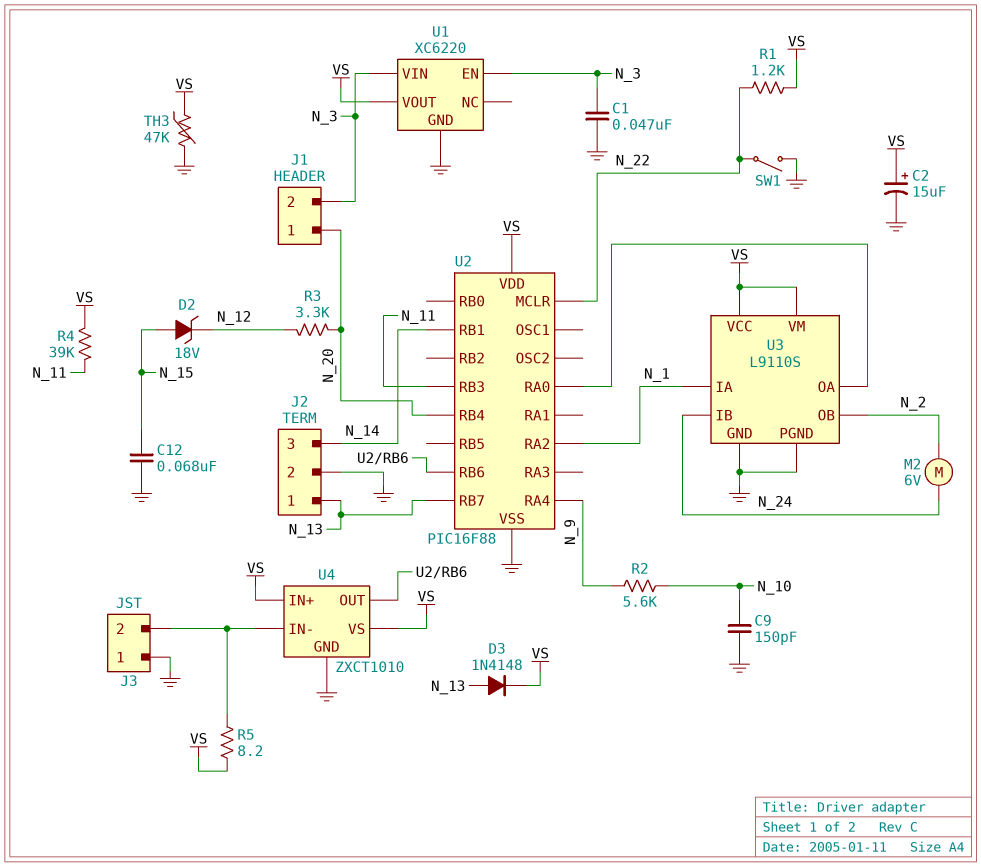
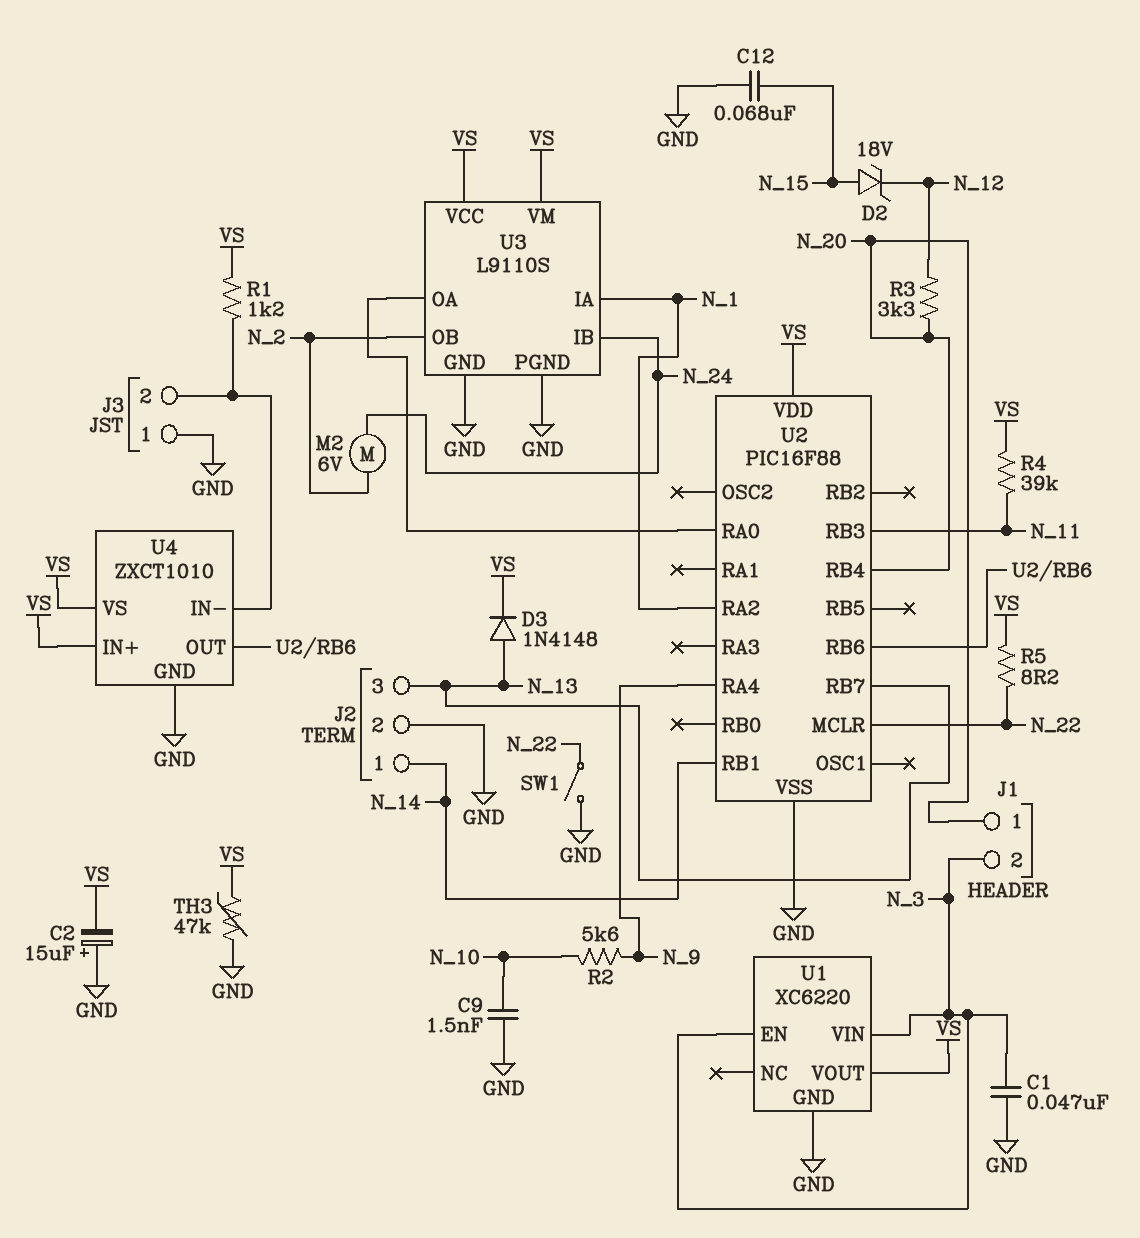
C2: 15uF (plus VS, minus GND) -> 15uF (plus GND, minus VS)
C9: 150pF (GND, N_10) -> 1.5nF (GND, N_10)
J2 pin 1: N_13 -> N_14
J2 pin 3: N_14 -> N_13
R1: 1.2k (N_22, VS) -> 1.2k (J3/2, VS)
R5: 8.2 (J3/2, VS) -> 8.2 (N_22, VS)

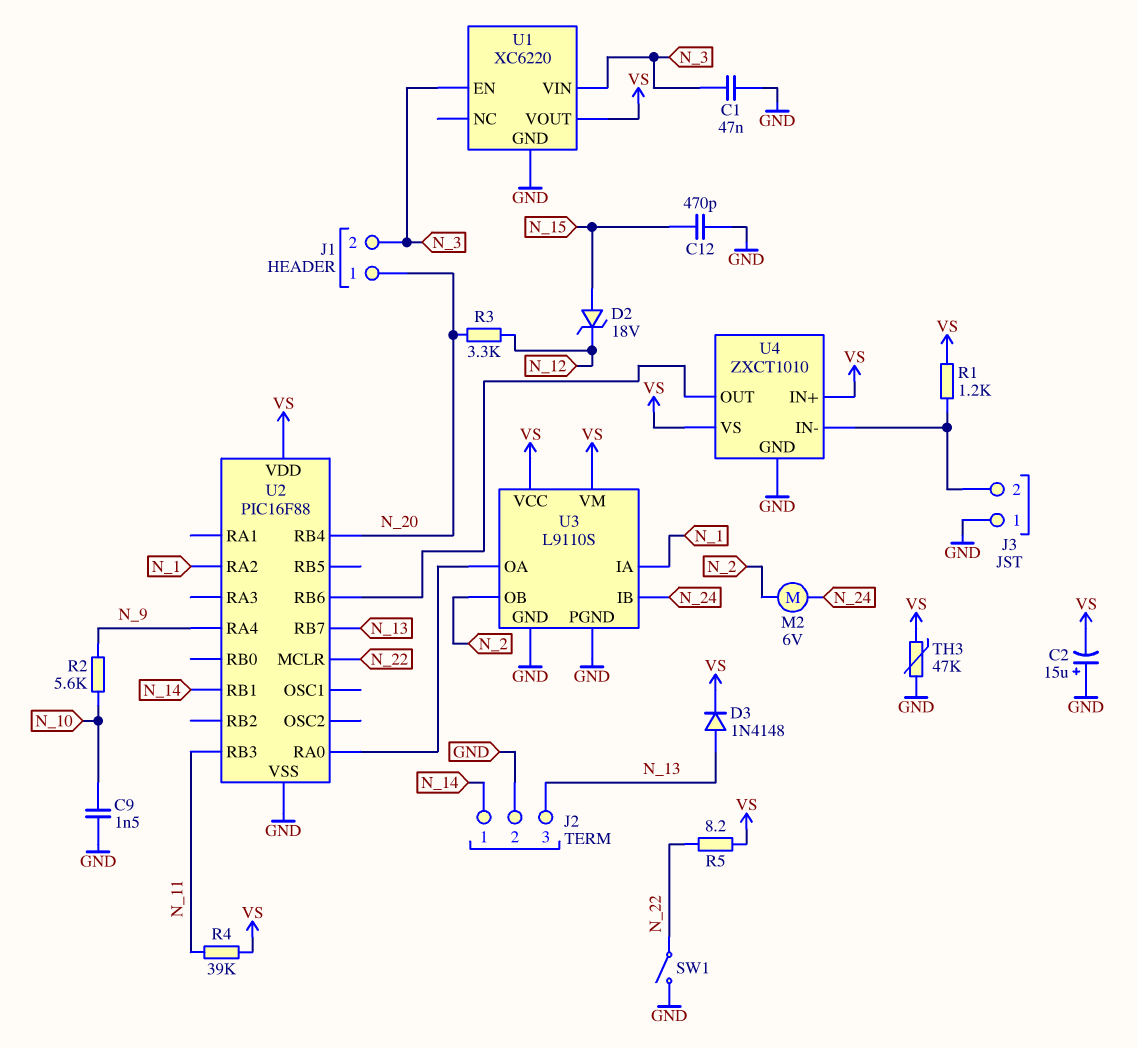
C12: 68nF (GND, N_15) -> 470pF (GND, N_15)

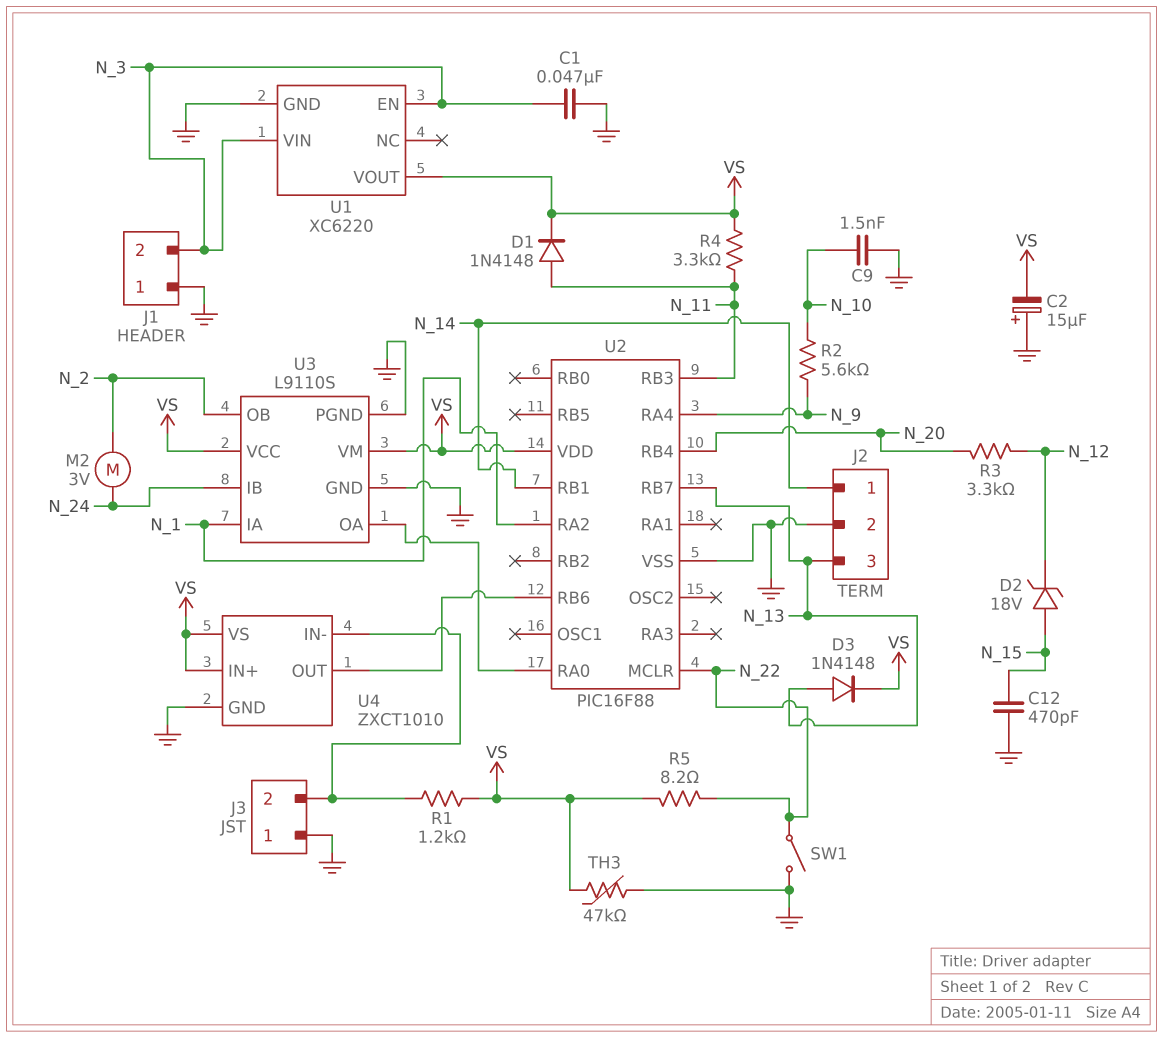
D1: none -> diode 1N4148 (A N_11, K VS)
J1 pin 1: N_20 -> GND
M2: motor 6V (N_2, N_24) -> motor 3V (N_2, N_24)
R4: 39k (N_11, VS) -> 3.3k (N_11, VS)

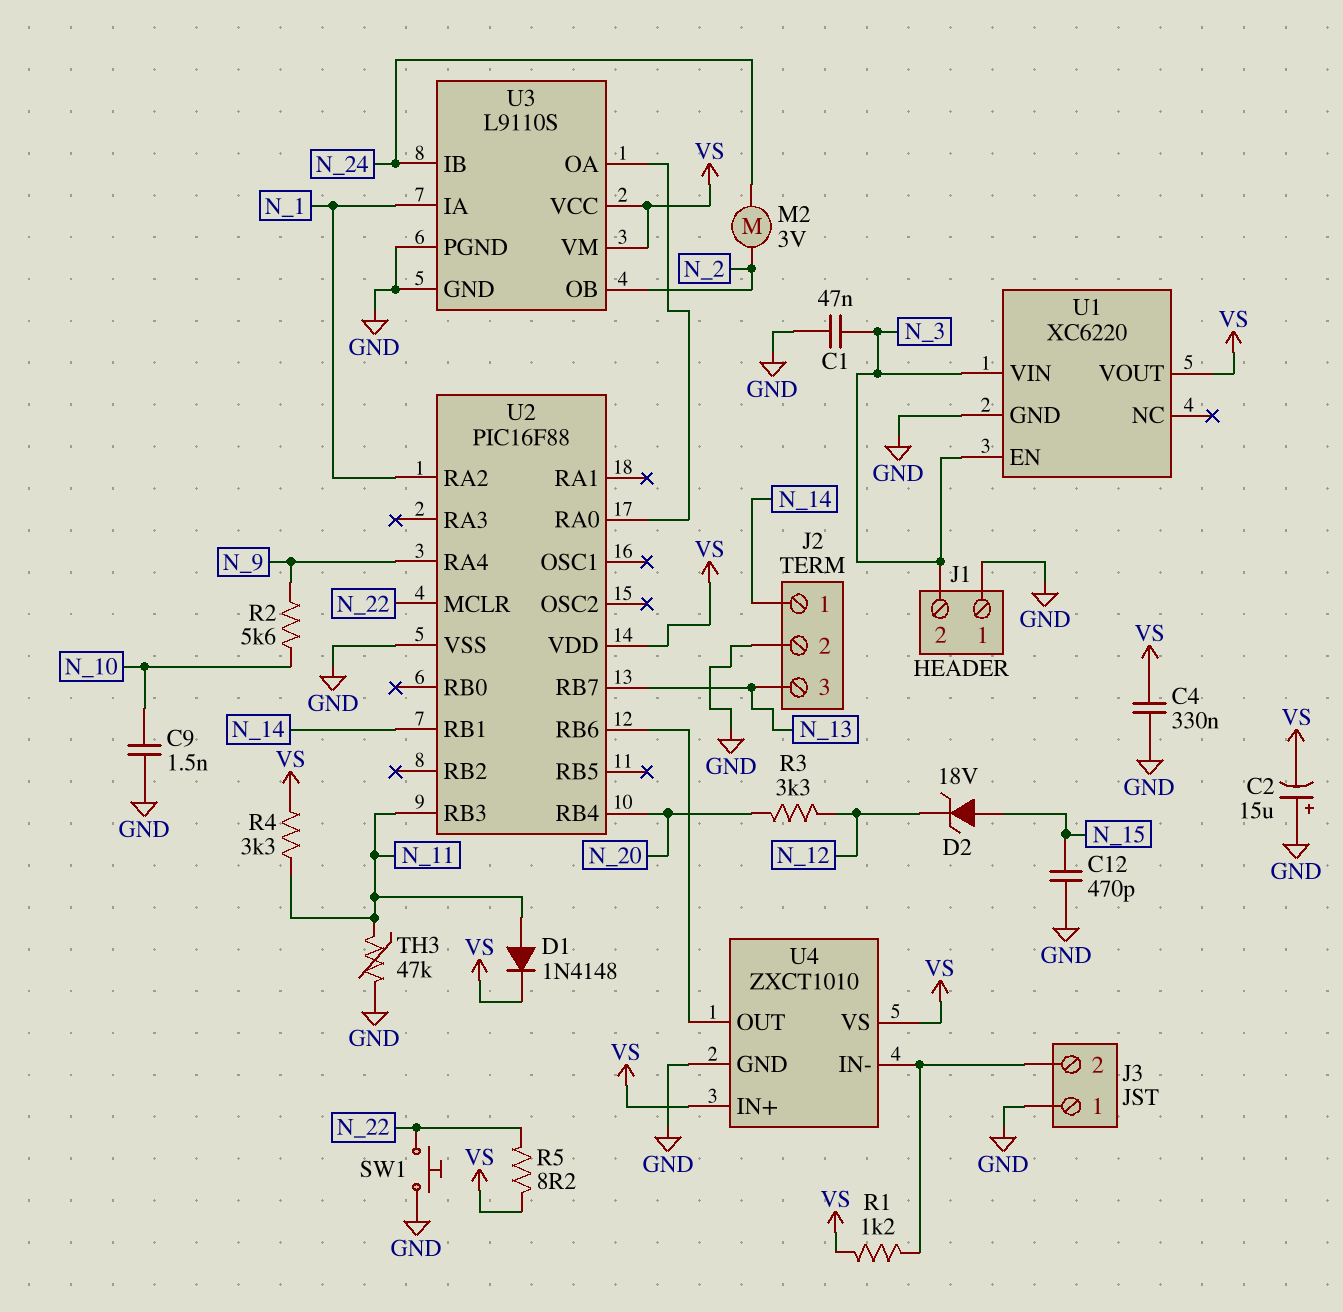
C4: none -> 330nF (GND, VS)
D3: diode 1N4148 (A N_13, K VS) -> none
SW1: switch (GND, N_22) -> button (GND, N_22)
TH3: 47k (GND, VS) -> 47k (GND, N_11)

